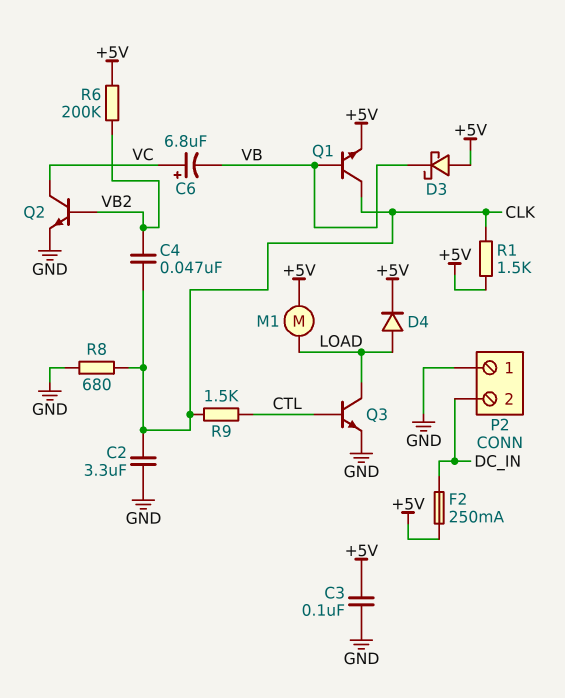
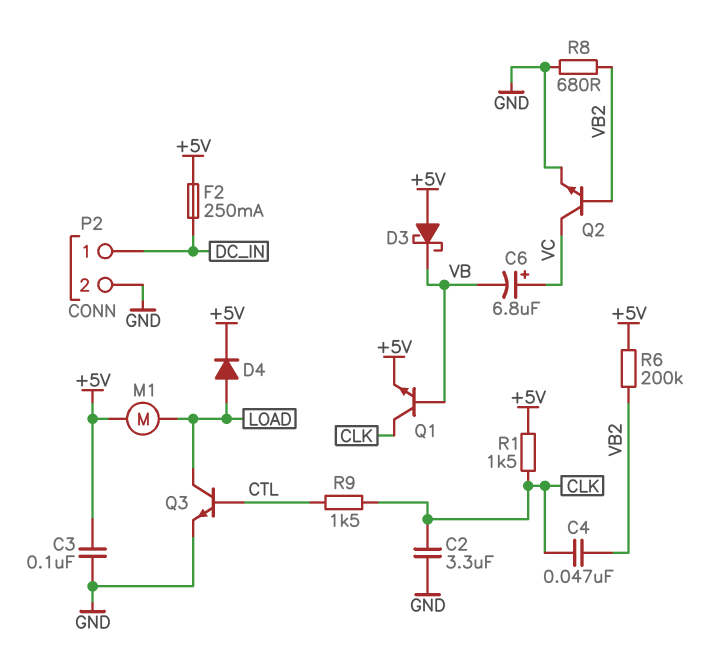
P2 pin 1: GND -> DC_IN
P2 pin 2: DC_IN -> GND
R8: 680 (CLK, GND) -> 680 (GND, VB2)

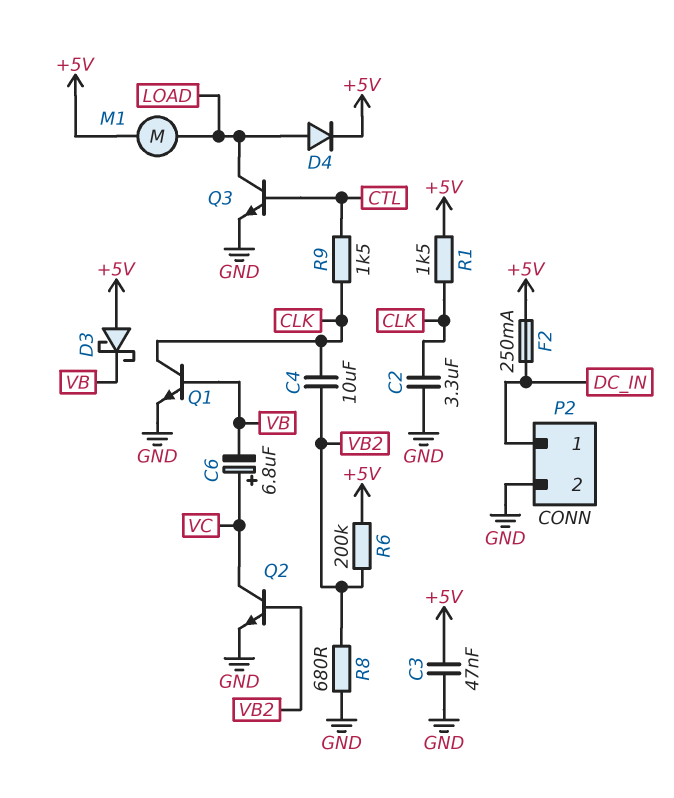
C3: 100nF (+5V, GND) -> 47nF (+5V, GND)
C4: 47nF (CLK, VB2) -> 10uF (CLK, VB2)
Q1: NPN (B VB, C CLK, E +5V) -> NPN (B VB, C CLK, E GND)

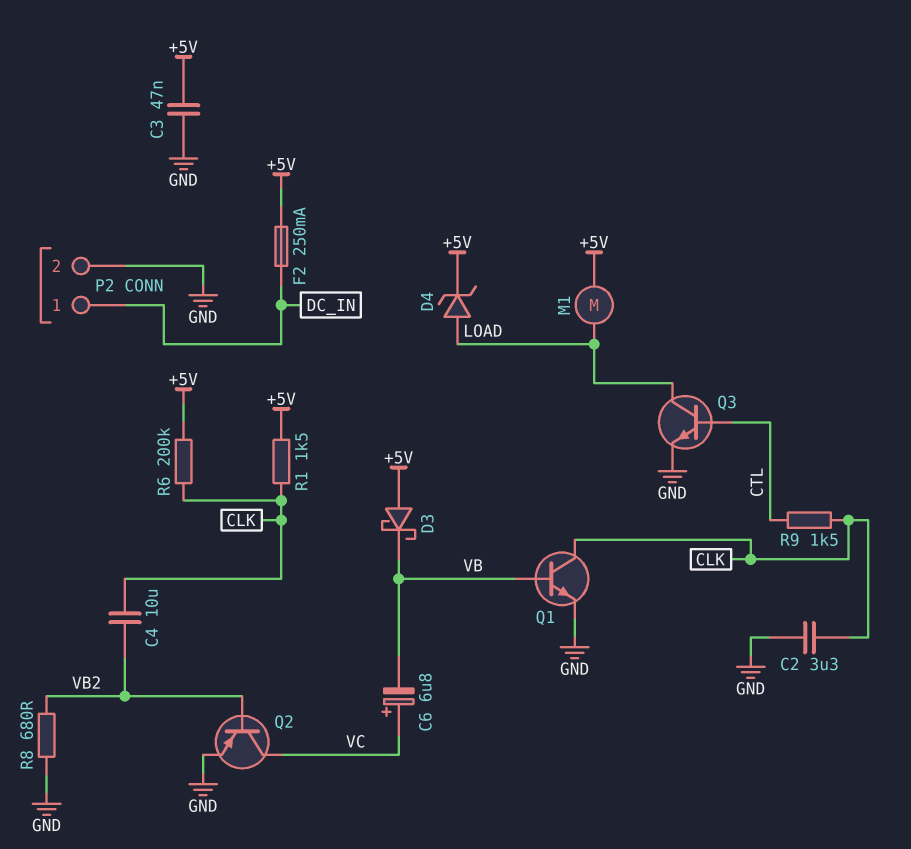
D4: diode (A LOAD, K +5V) -> zener (A LOAD, K +5V)
Q2: NPN (B VB2, C VC, E GND) -> PNP (B VB2, C VC, E GND)
R6: 200k (+5V, VB2) -> 200k (+5V, CLK)

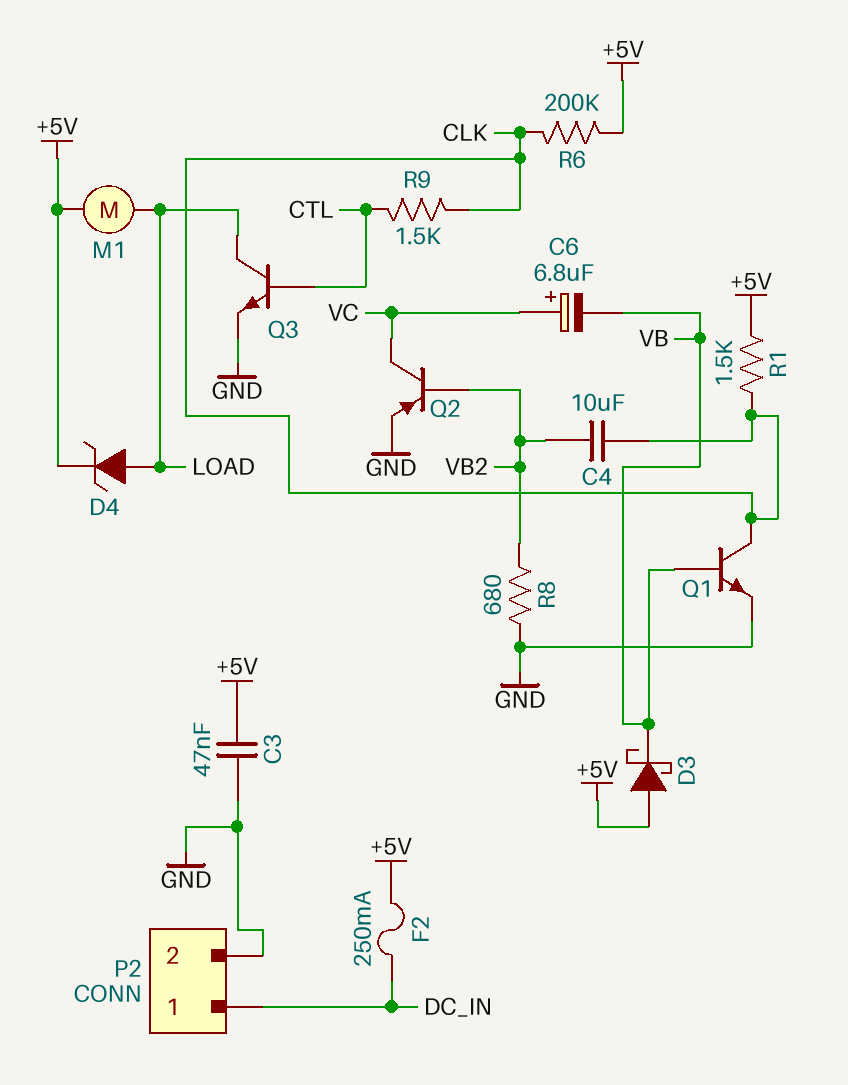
C2: 3.3uF (CLK, GND) -> none

